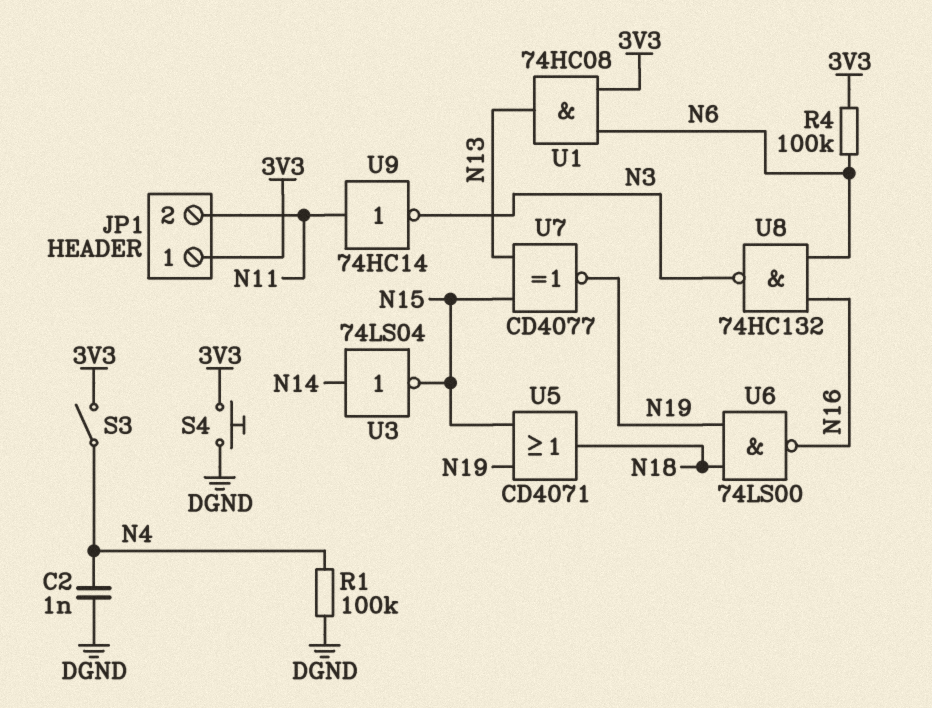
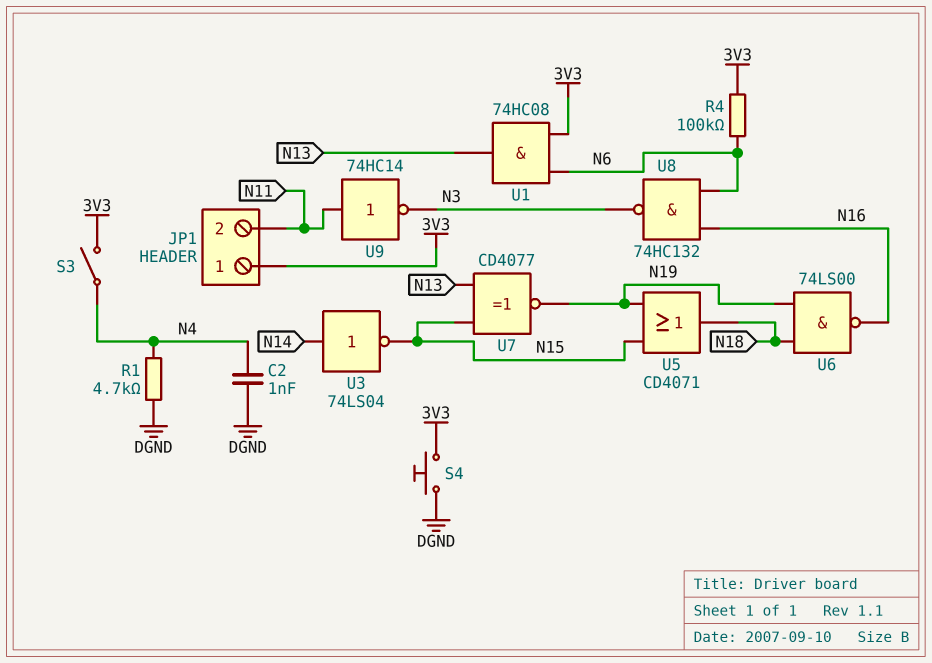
R1: 100k (DGND, N4) -> 4.7k (DGND, N4)

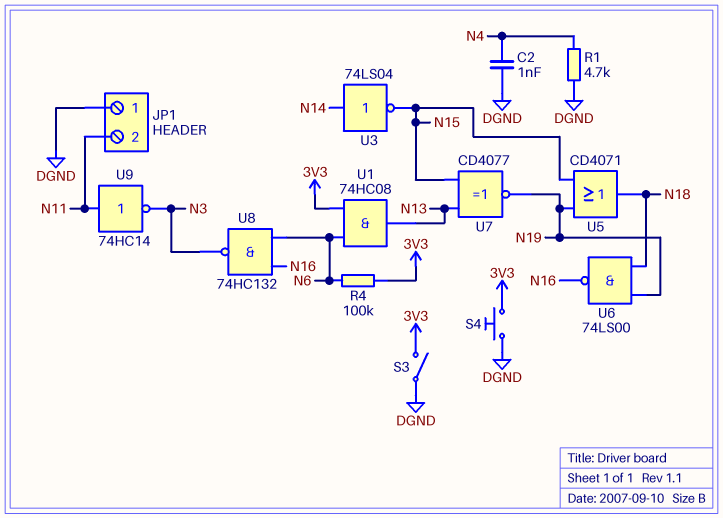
JP1 pin 1: 3V3 -> DGND
S3: switch (3V3, N4) -> switch (3V3, DGND)

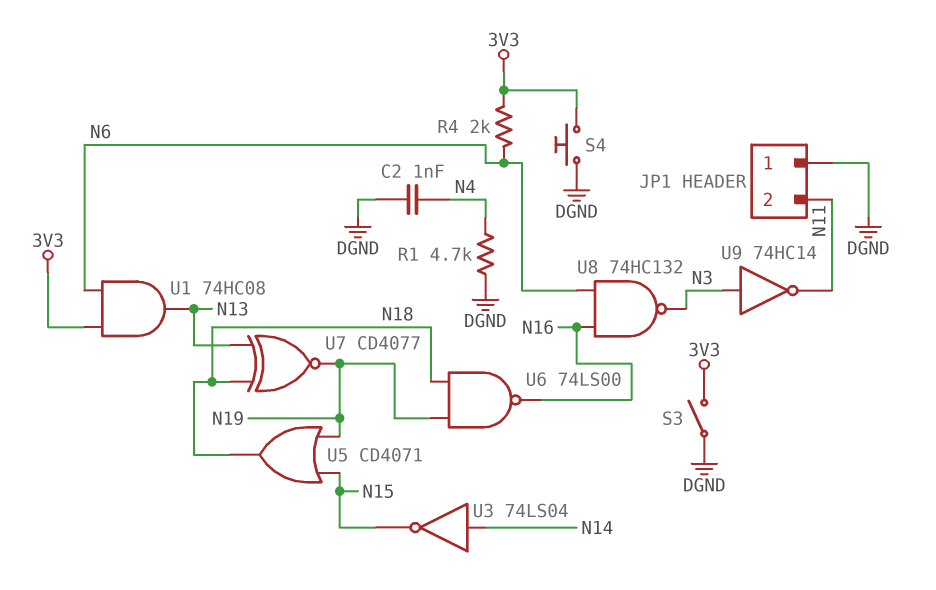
R4: 100k (3V3, N6) -> 2k (3V3, N6)
U7: XNOR CD4077 (in N13, in N15, out N19) -> XNOR CD4077 (in N13, in N18, out N19)
U9: NOT 74HC14 (in N11, out N3) -> NOT 74HC14 (in N3, out N11)

